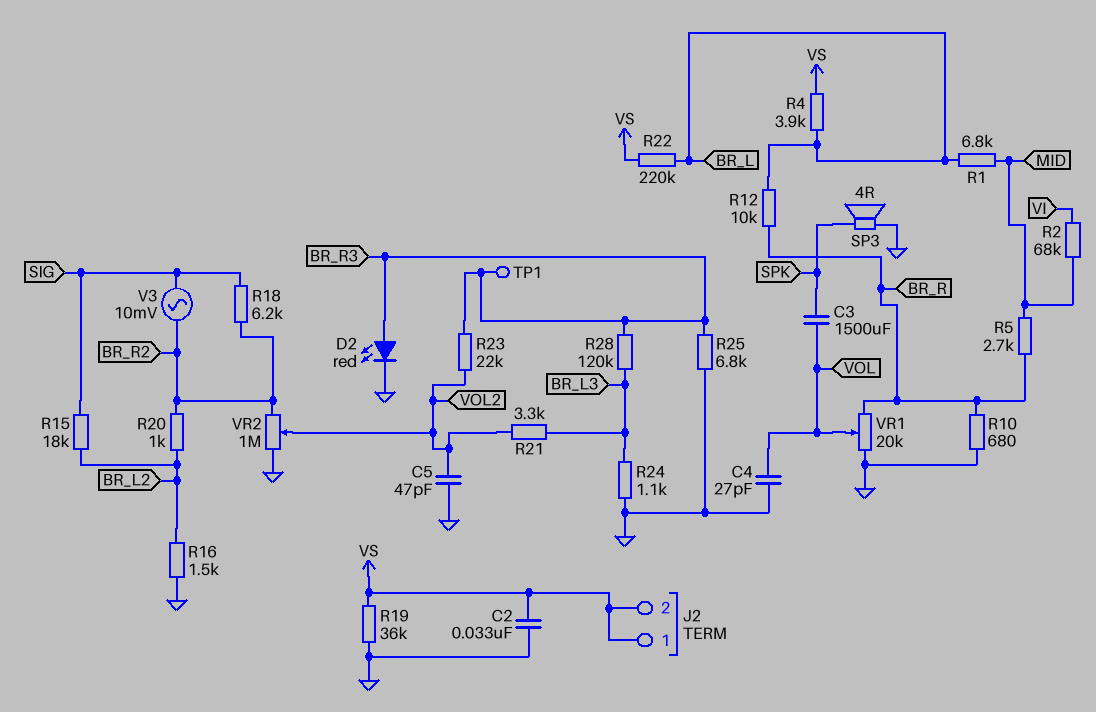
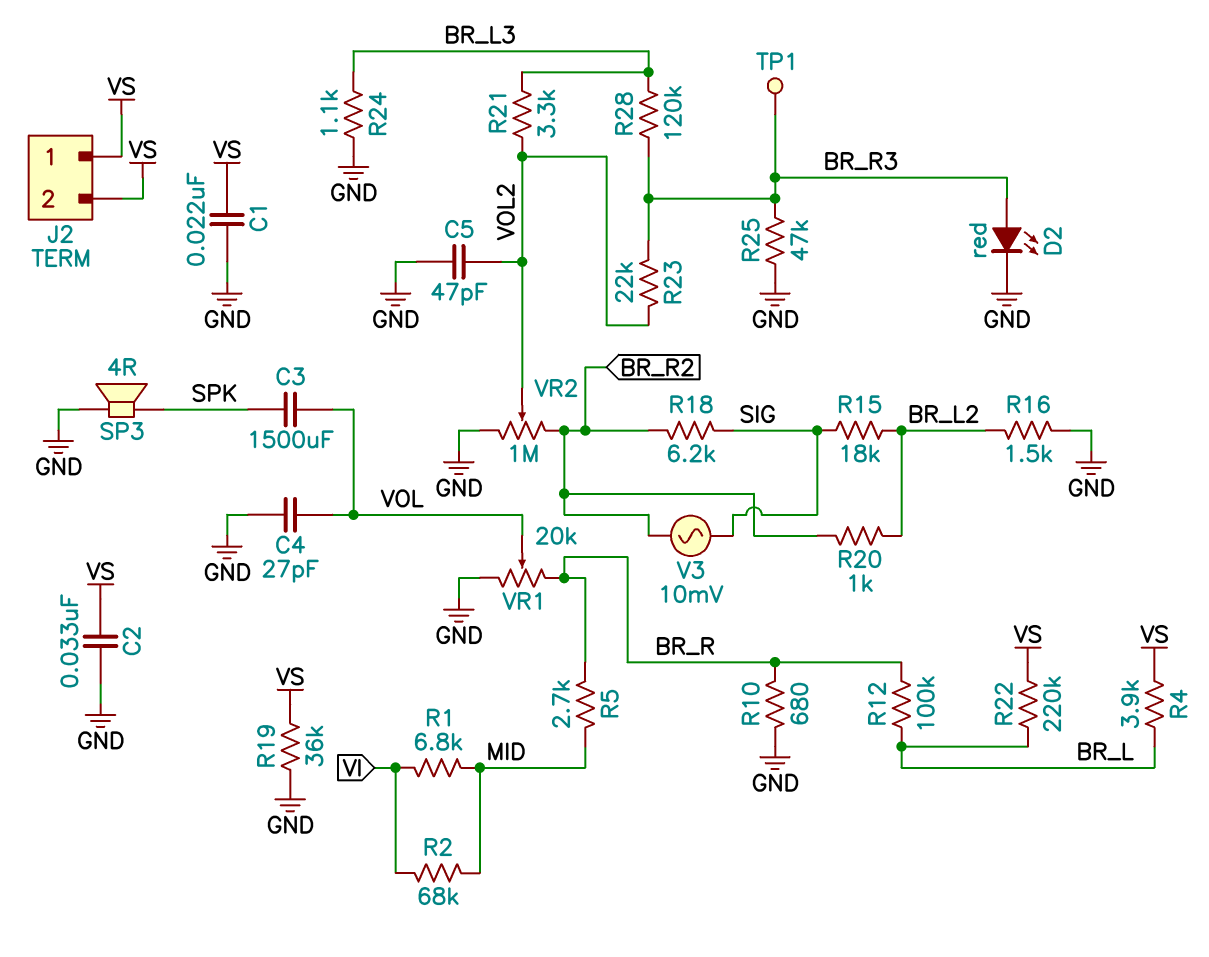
C1: none -> 22nF (GND, VS)
R1: 6.8k (BR_L, MID) -> 6.8k (MID, VI)
R12: 10k (BR_L, BR_R) -> 100k (BR_L, BR_R)
R25: 6.8k (BR_R3, GND) -> 47k (BR_R3, GND)

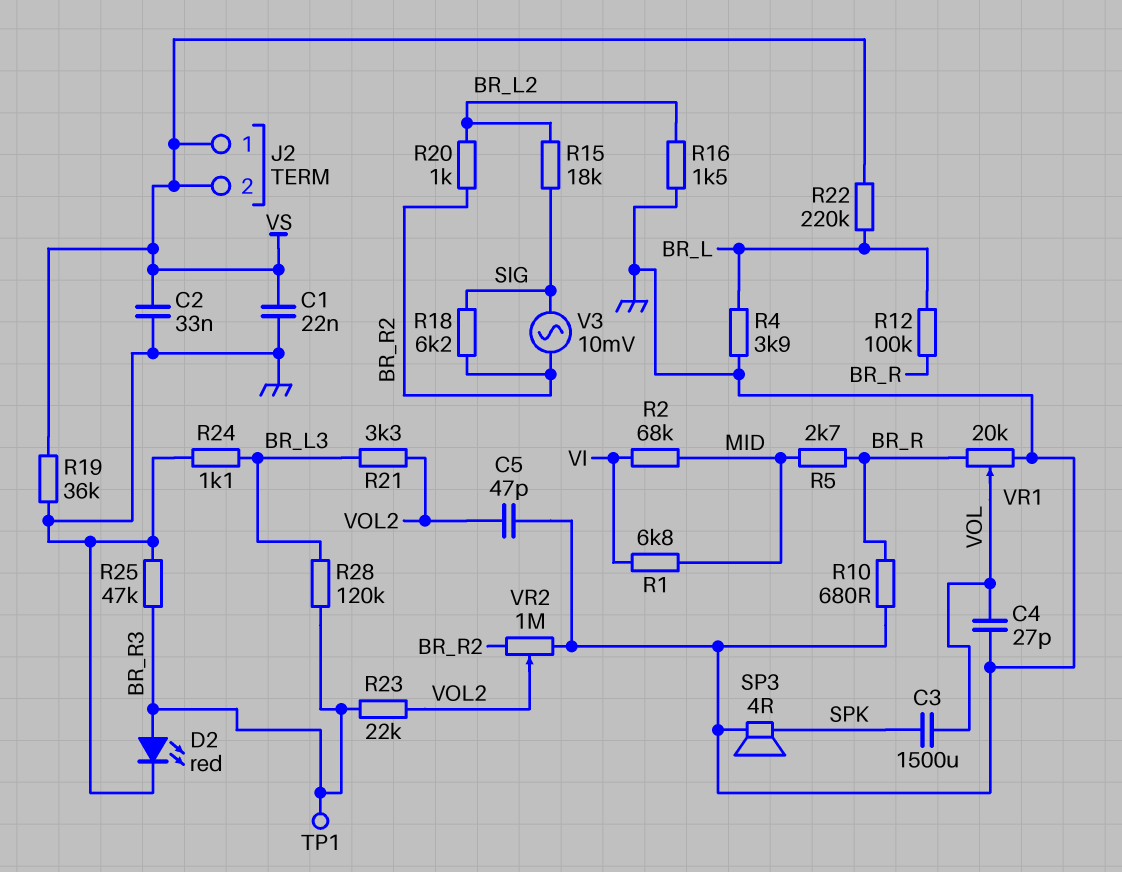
R4: 3.9k (BR_L, VS) -> 3.9k (BR_L, GND)

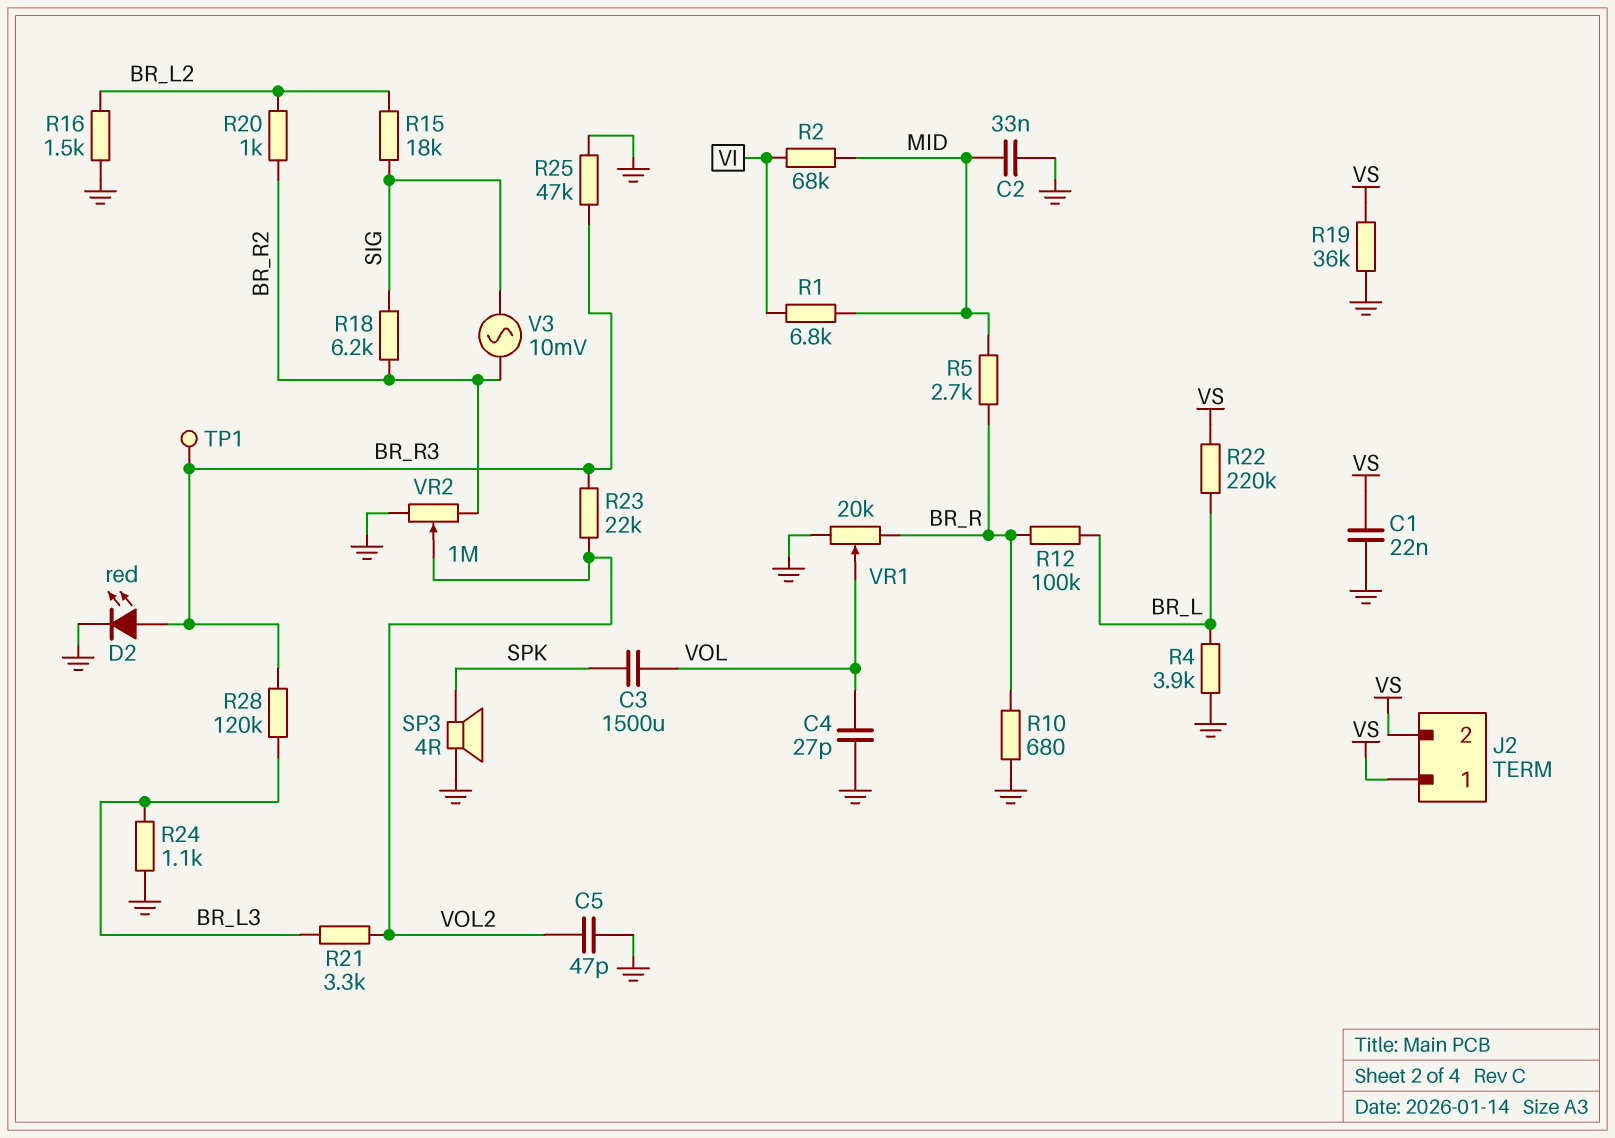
C2: 33nF (GND, VS) -> 33nF (GND, MID)

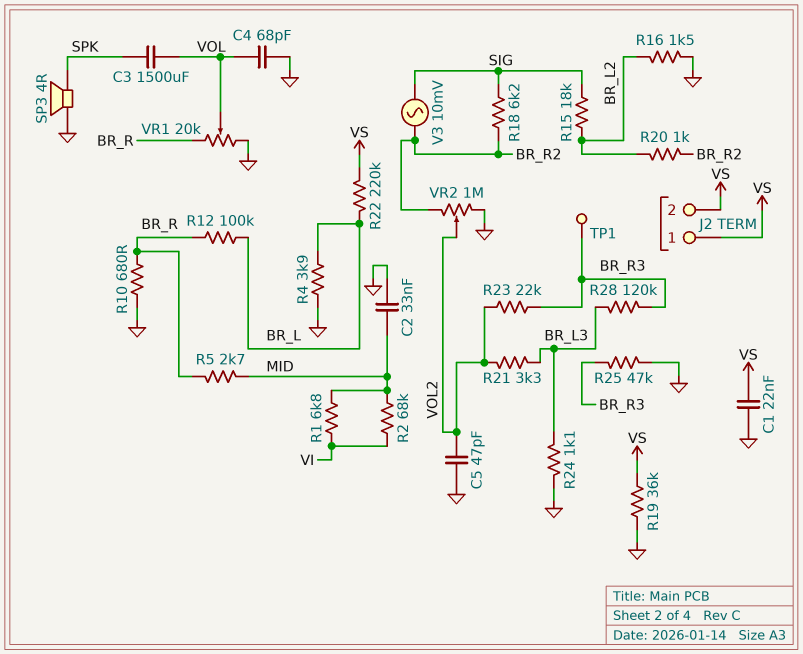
C4: 27pF (GND, VOL) -> 68pF (GND, VOL)
D2: LED red (A BR_R3, K GND) -> none

